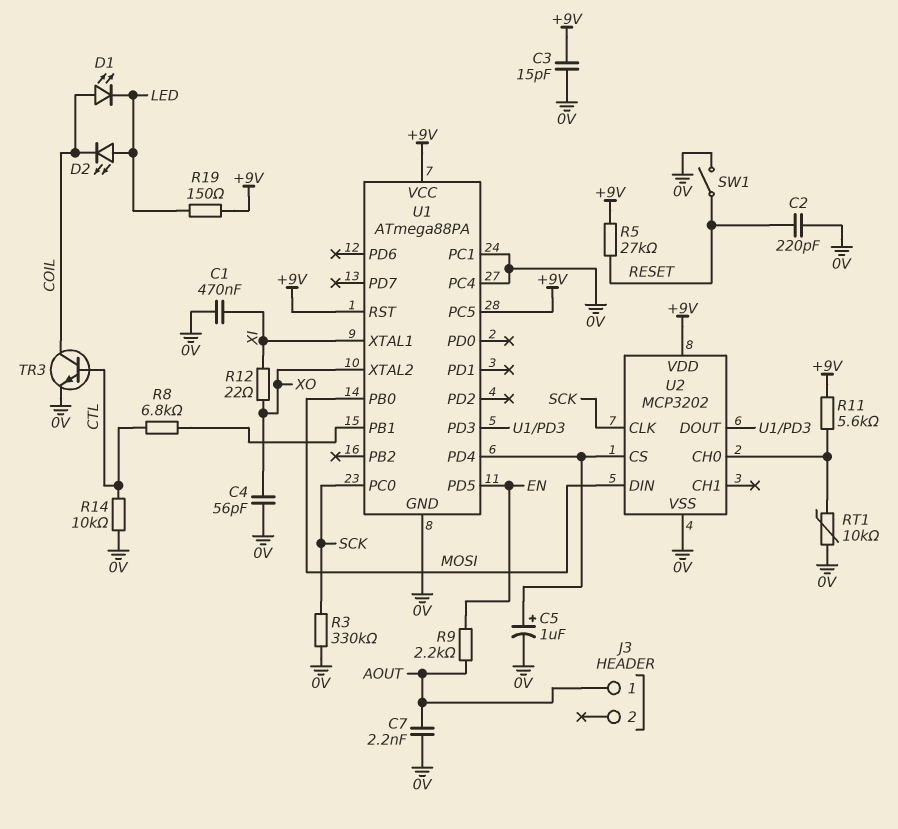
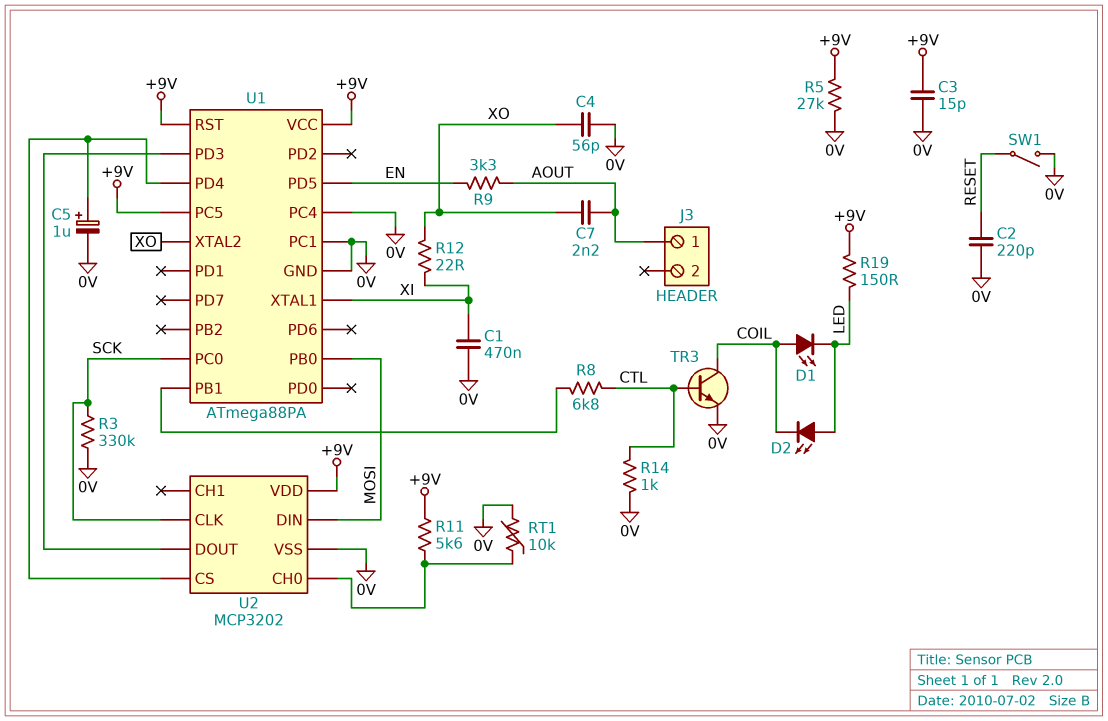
C7: 2.2nF (0V, AOUT) -> 2.2nF (AOUT, XO)
R5: 27k (+9V, RESET) -> 27k (+9V, 0V)
R9: 2.2k (AOUT, EN) -> 3.3k (AOUT, EN)
R14: 10k (0V, CTL) -> 1k (0V, CTL)

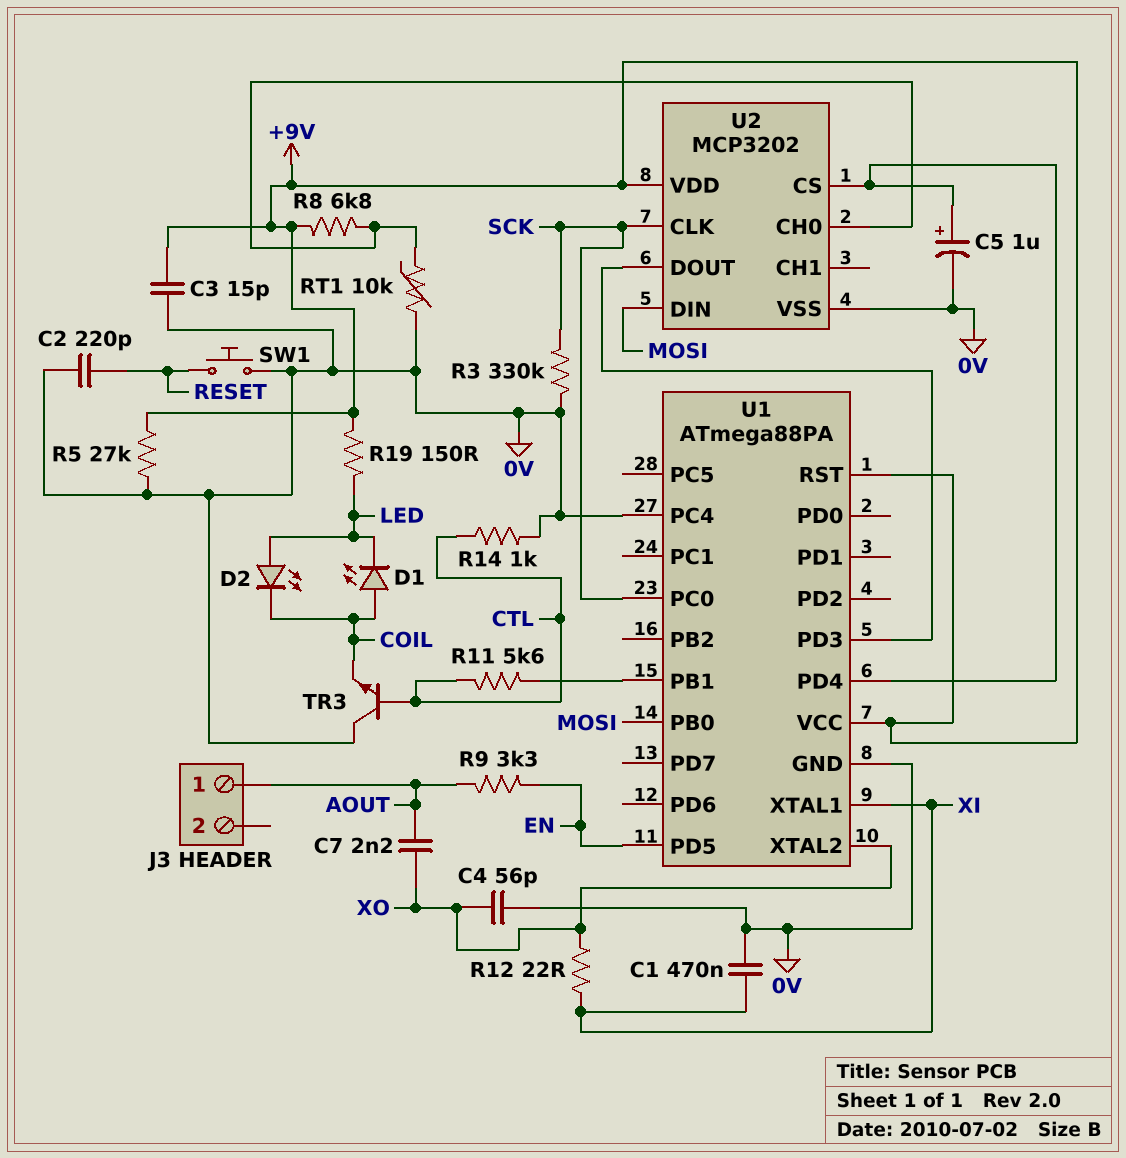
R8: 6.8k (CTL, U1/PB1) -> 6.8k (+9V, U2/CH0)
R11: 5.6k (+9V, U2/CH0) -> 5.6k (CTL, U1/PB1)
SW1: switch (0V, RESET) -> button (0V, RESET)
TR3: NPN (B CTL, C COIL, E 0V) -> NPN (B CTL, C 0V, E COIL)
U1 pin PC1: 0V -> none
U1 pin PC5: +9V -> none

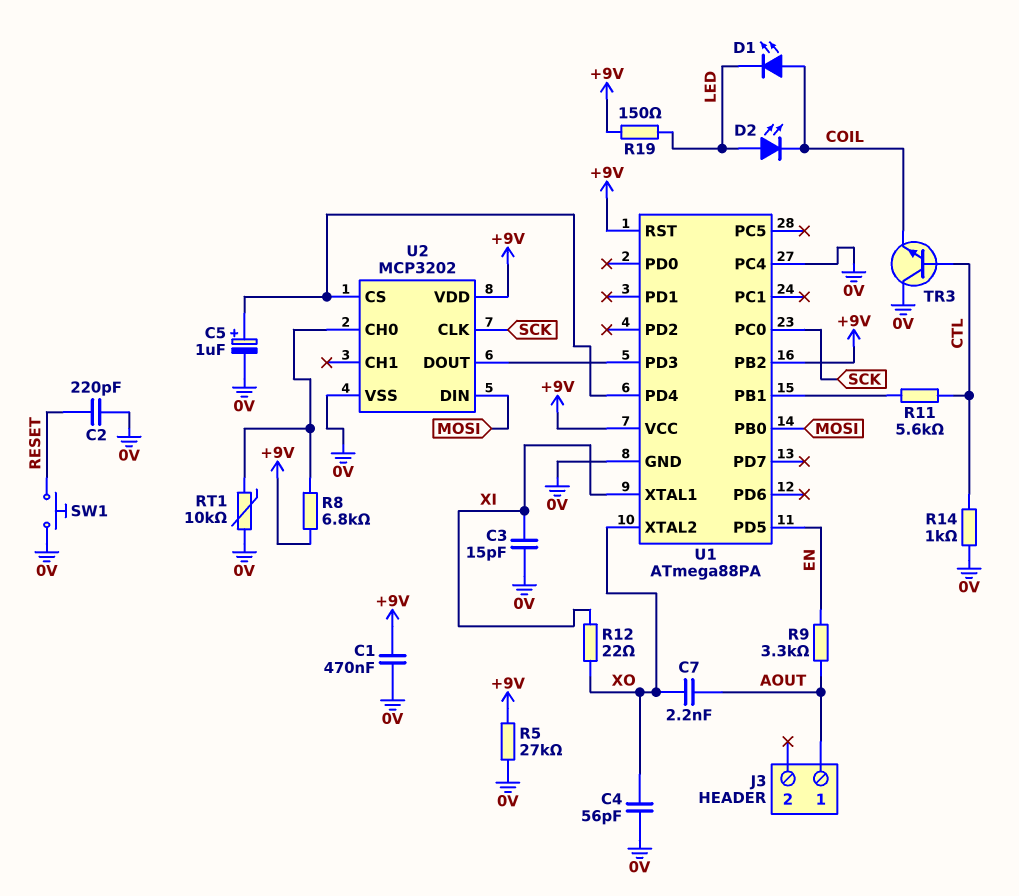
C1: 470nF (0V, XI) -> 470nF (+9V, 0V)
C3: 15pF (+9V, 0V) -> 15pF (0V, XI)
R3: 330k (0V, SCK) -> none
U1 pin PB2: none -> +9V

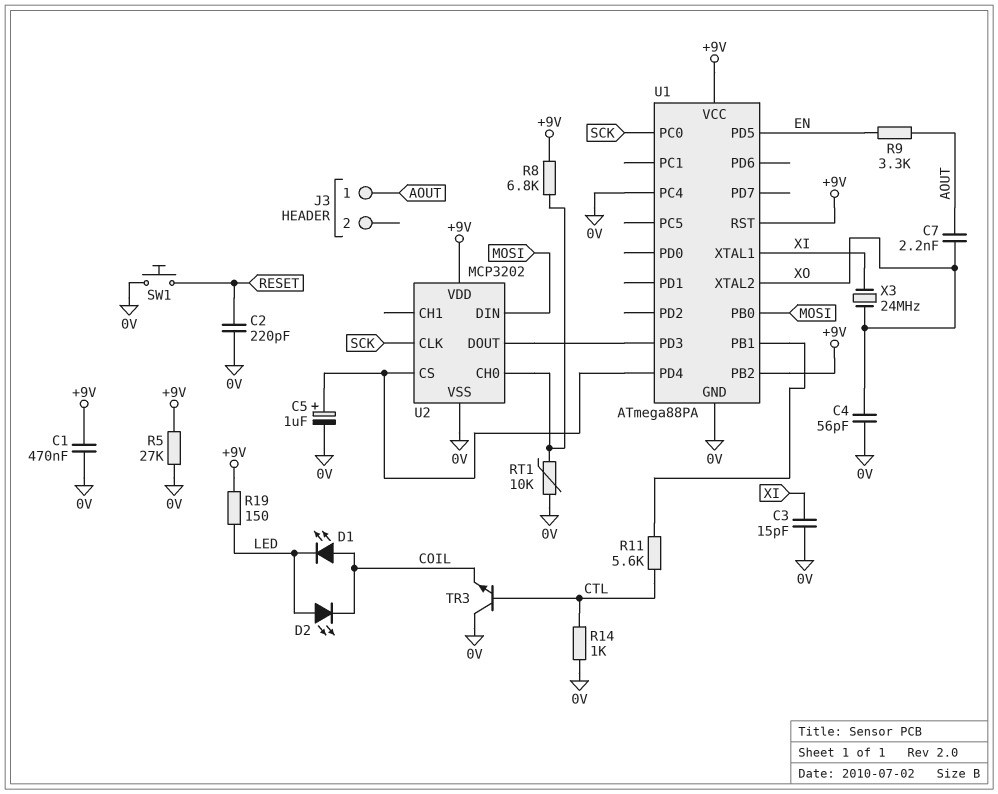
R12: 22 (XI, XO) -> none
X3: none -> 24MHz (XI, XO)

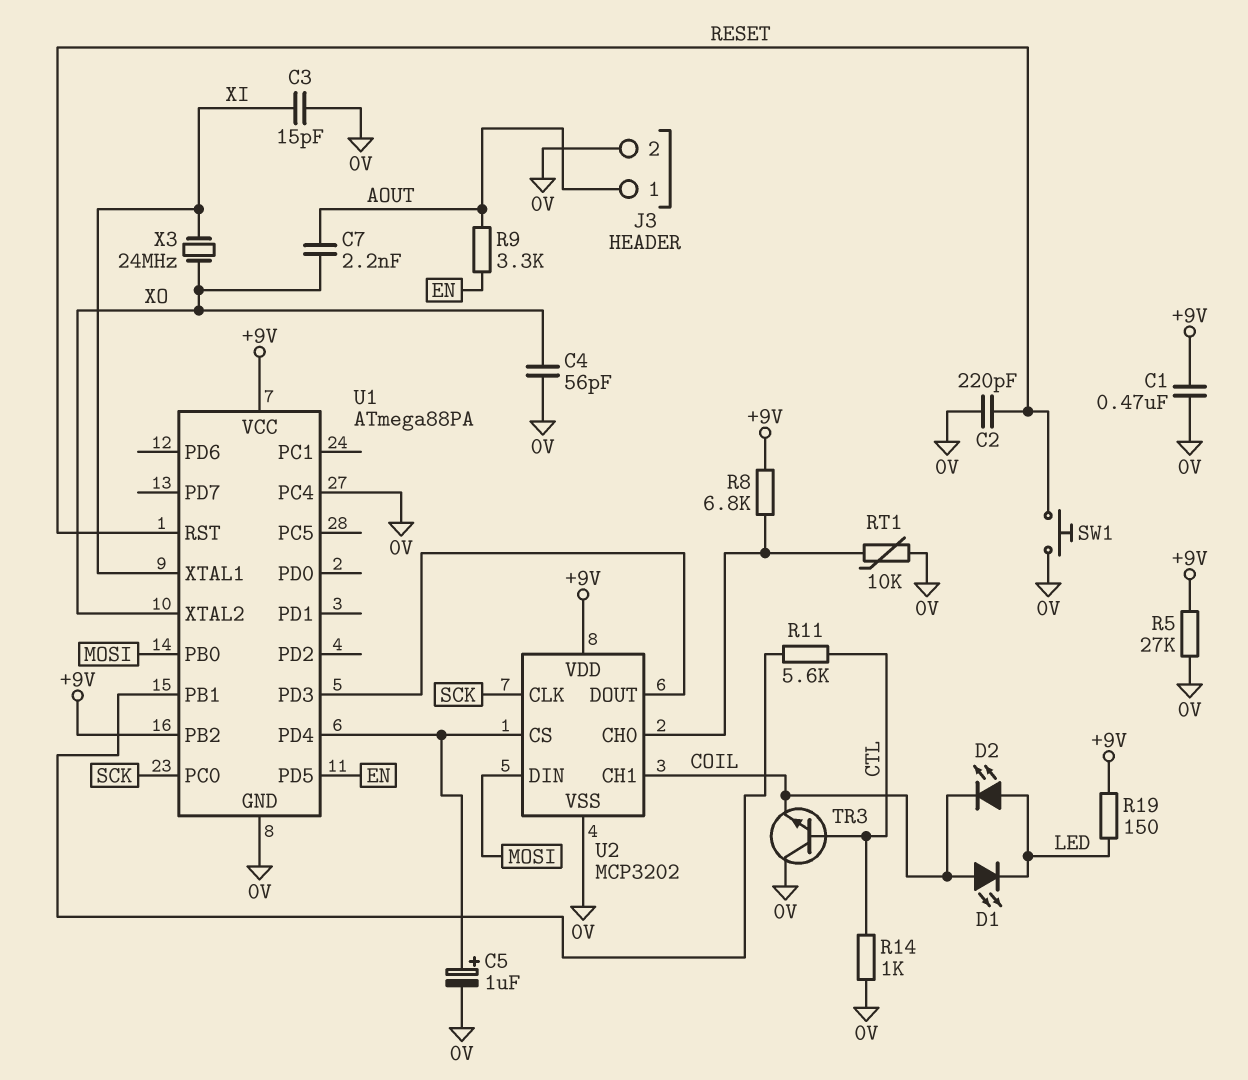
J3 pin 2: none -> 0V
U1 pin RST: +9V -> RESET
U2 pin CH1: none -> COIL

